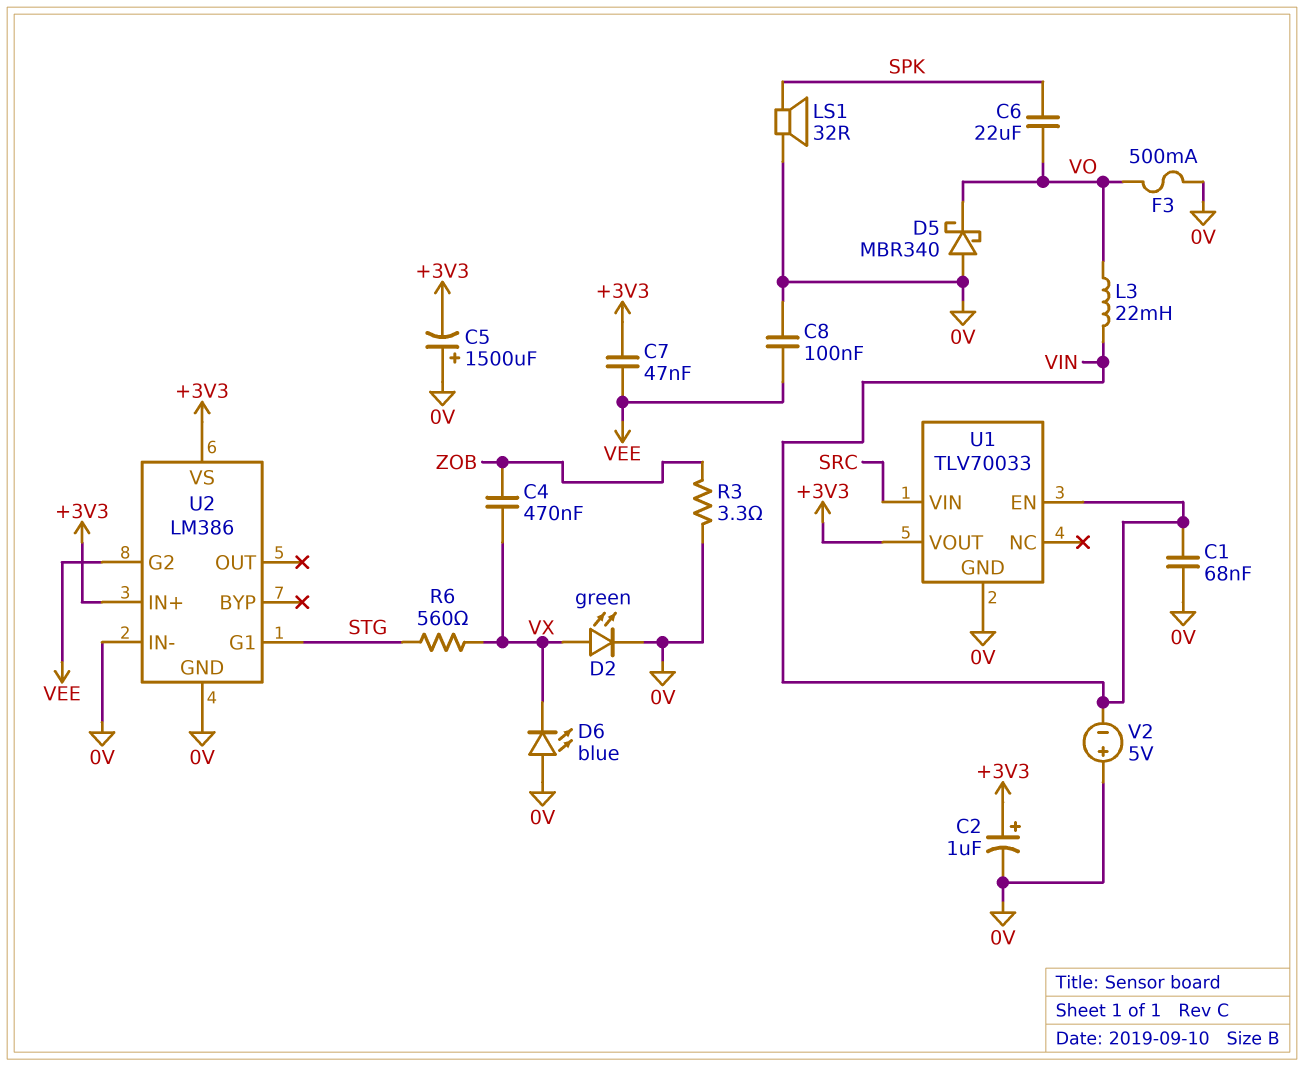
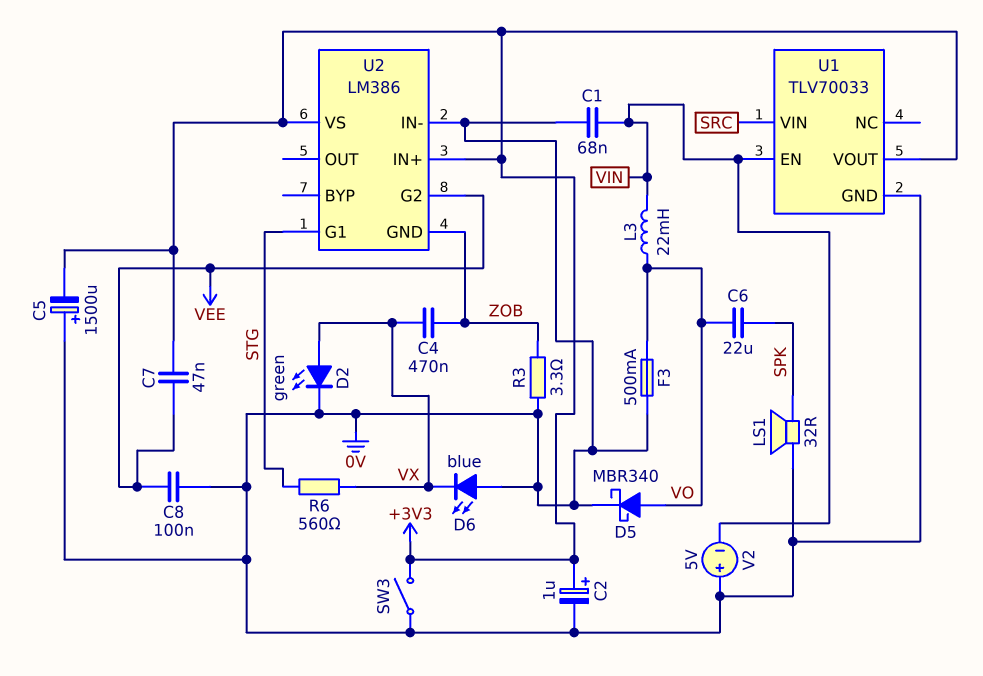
D5: schottky MBR340 (A 0V, K VO) -> schottky MBR340 (A VO, K 0V)
SW3: none -> switch (+3V3, 0V)
U2 pin GND: 0V -> ZOB

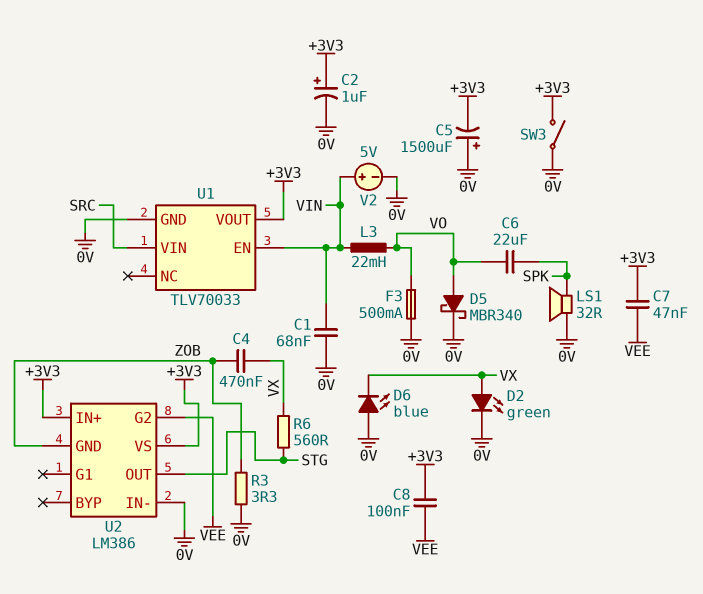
C8: 100nF (0V, VEE) -> 100nF (+3V3, VEE)
U2 pin G1: STG -> none
U2 pin OUT: none -> STG
V2: 5V (plus 0V, minus VIN) -> 5V (plus VIN, minus 0V)

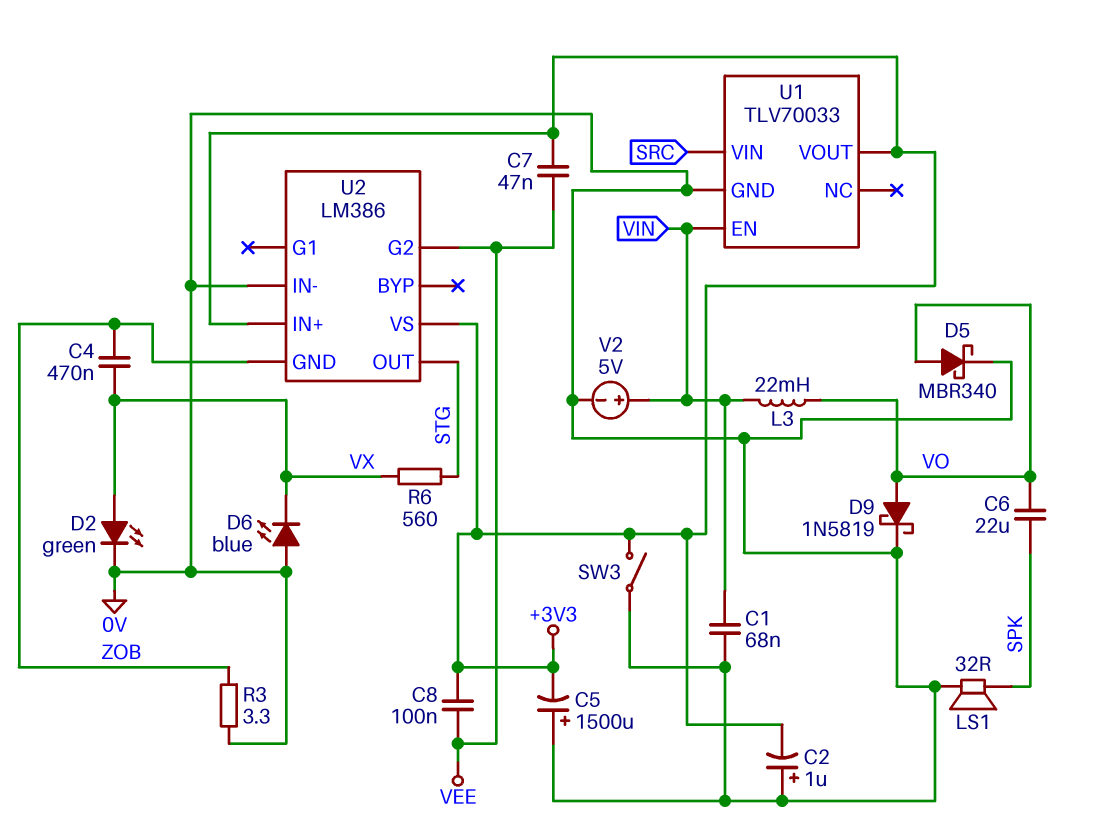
C2: 1uF (plus +3V3, minus 0V) -> 1uF (plus 0V, minus +3V3)
D9: none -> schottky 1N5819 (A VO, K 0V)
F3: 500mA (0V, VO) -> none

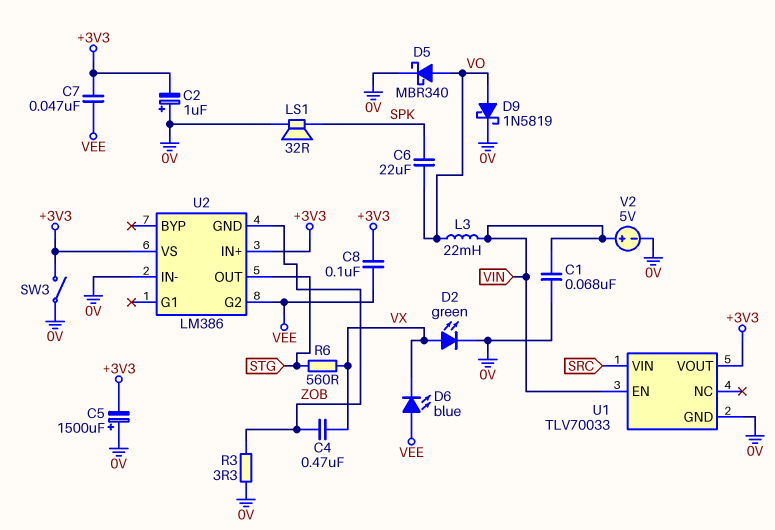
D6: LED blue (A 0V, K VX) -> LED blue (A VEE, K VX)

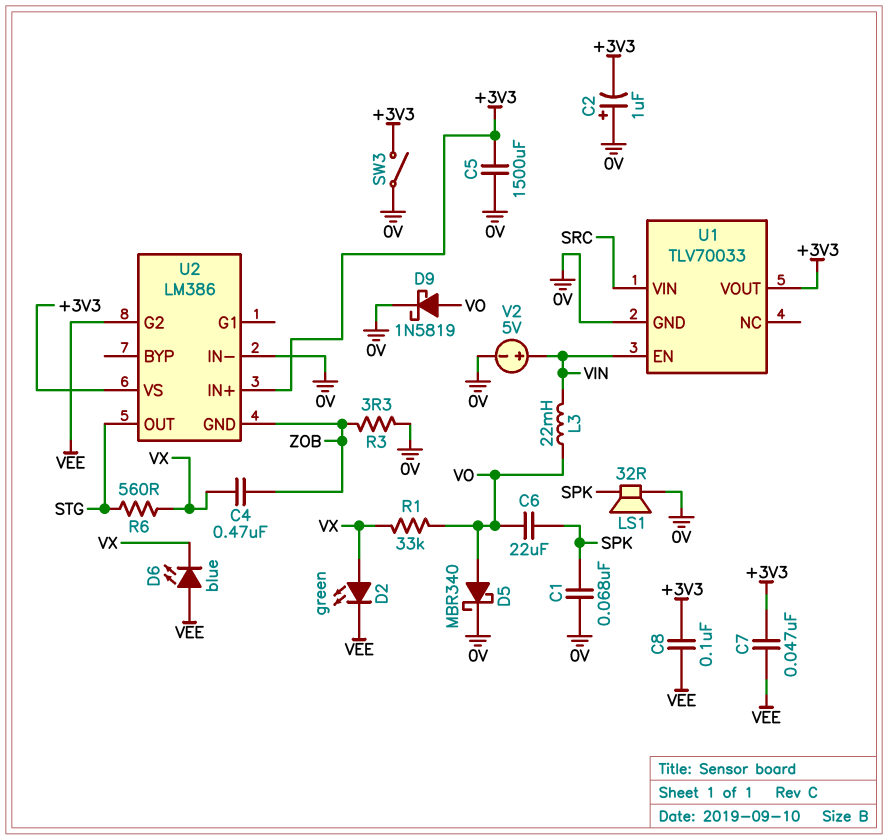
C1: 68nF (0V, VIN) -> 68nF (0V, SPK)
C5: 1500uF (plus 0V, minus +3V3) -> 1500uF (+3V3, 0V)
D2: LED green (A VX, K 0V) -> LED green (A VX, K VEE)
R1: none -> 33k (VO, VX)

